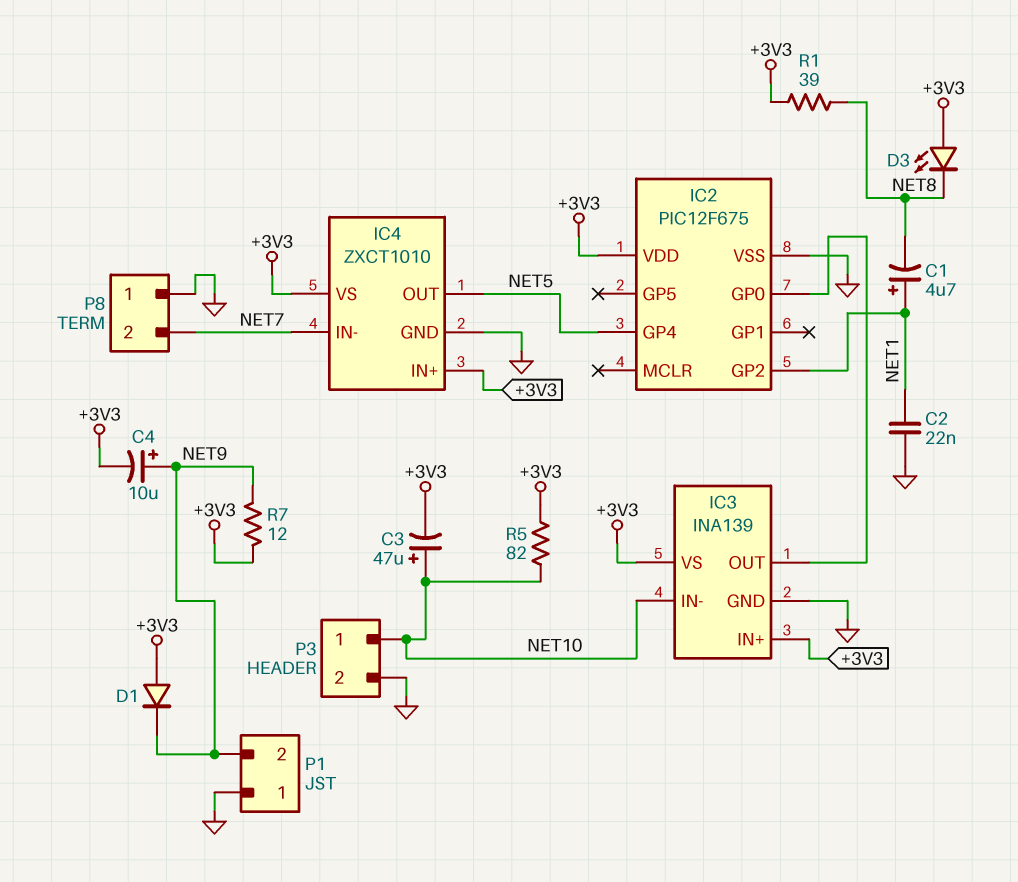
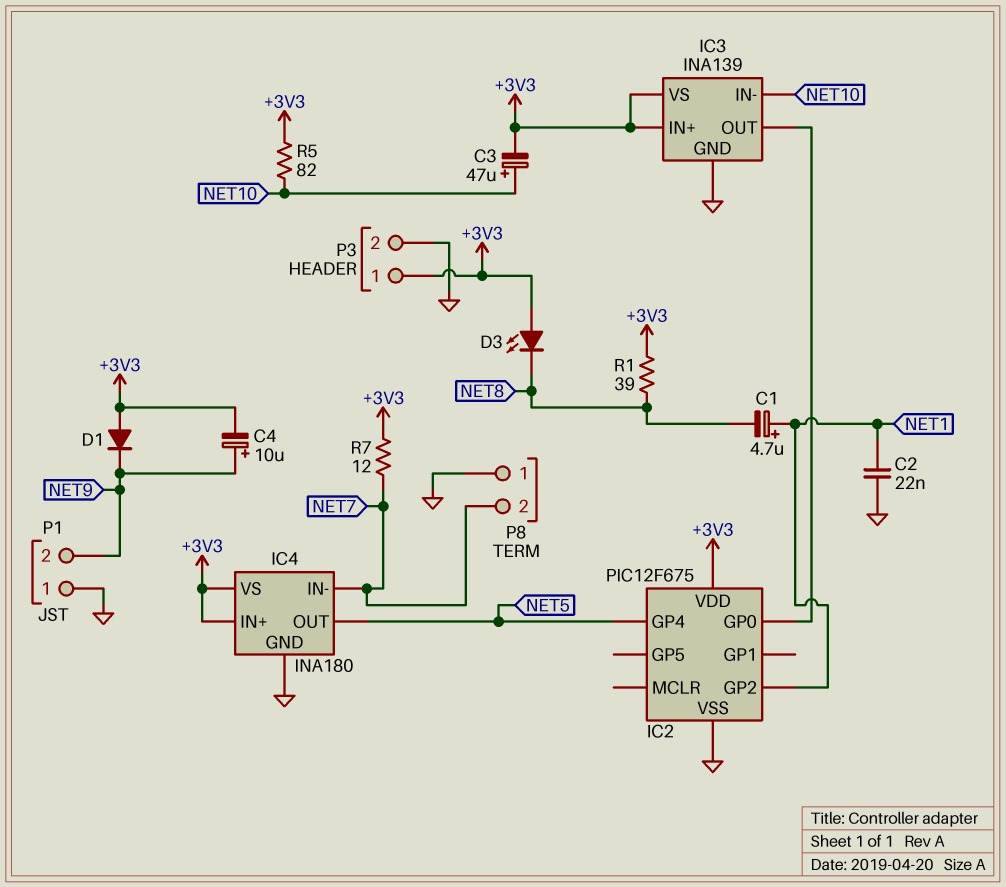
IC4: ZXCT1010 -> INA180
P3 pin 1: NET10 -> +3V3
R7: 12 (+3V3, NET9) -> 12 (+3V3, NET7)

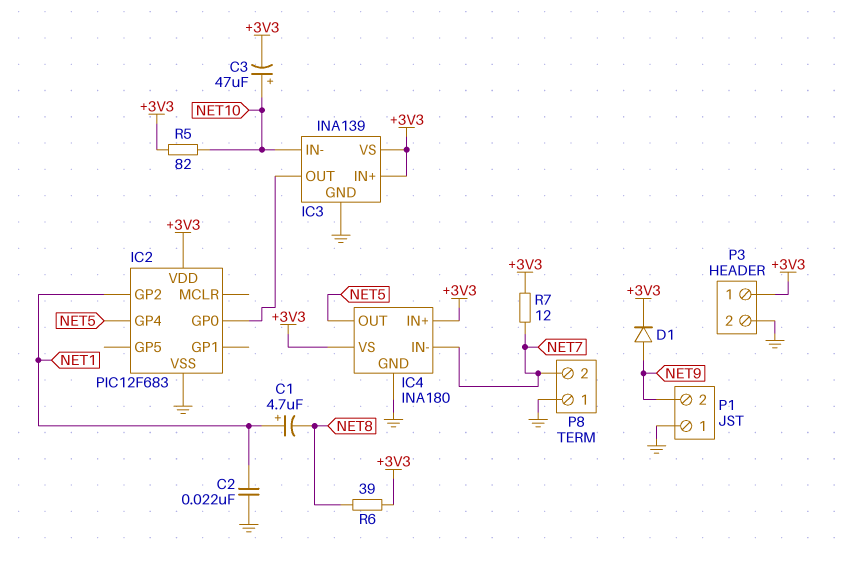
C4: 10uF (plus NET9, minus +3V3) -> none
D1: diode (A +3V3, K NET9) -> diode (A NET9, K +3V3)
D3: LED (A +3V3, K NET8) -> none
IC2: PIC12F675 -> PIC12F683
R1: 39 (+3V3, NET8) -> none
R6: none -> 39 (+3V3, NET8)

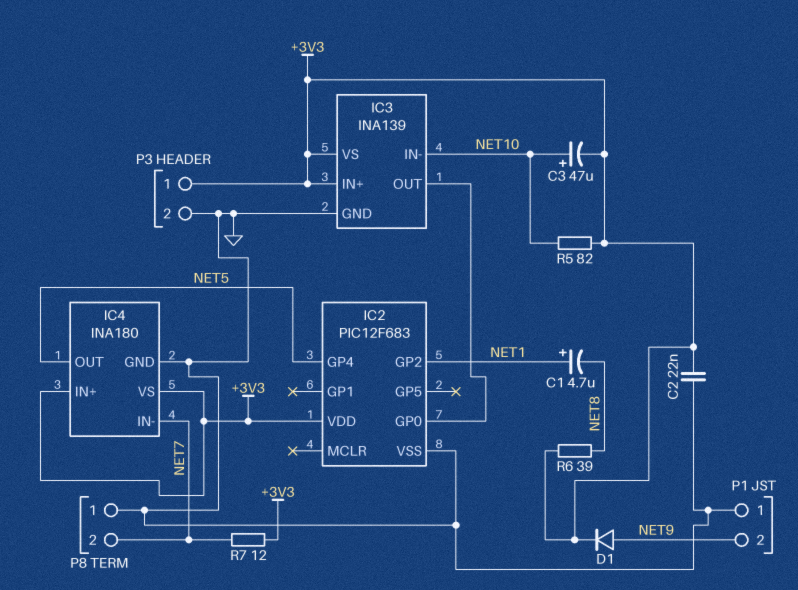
C2: 22nF (GND, NET1) -> 22nF (+3V3, GND)

